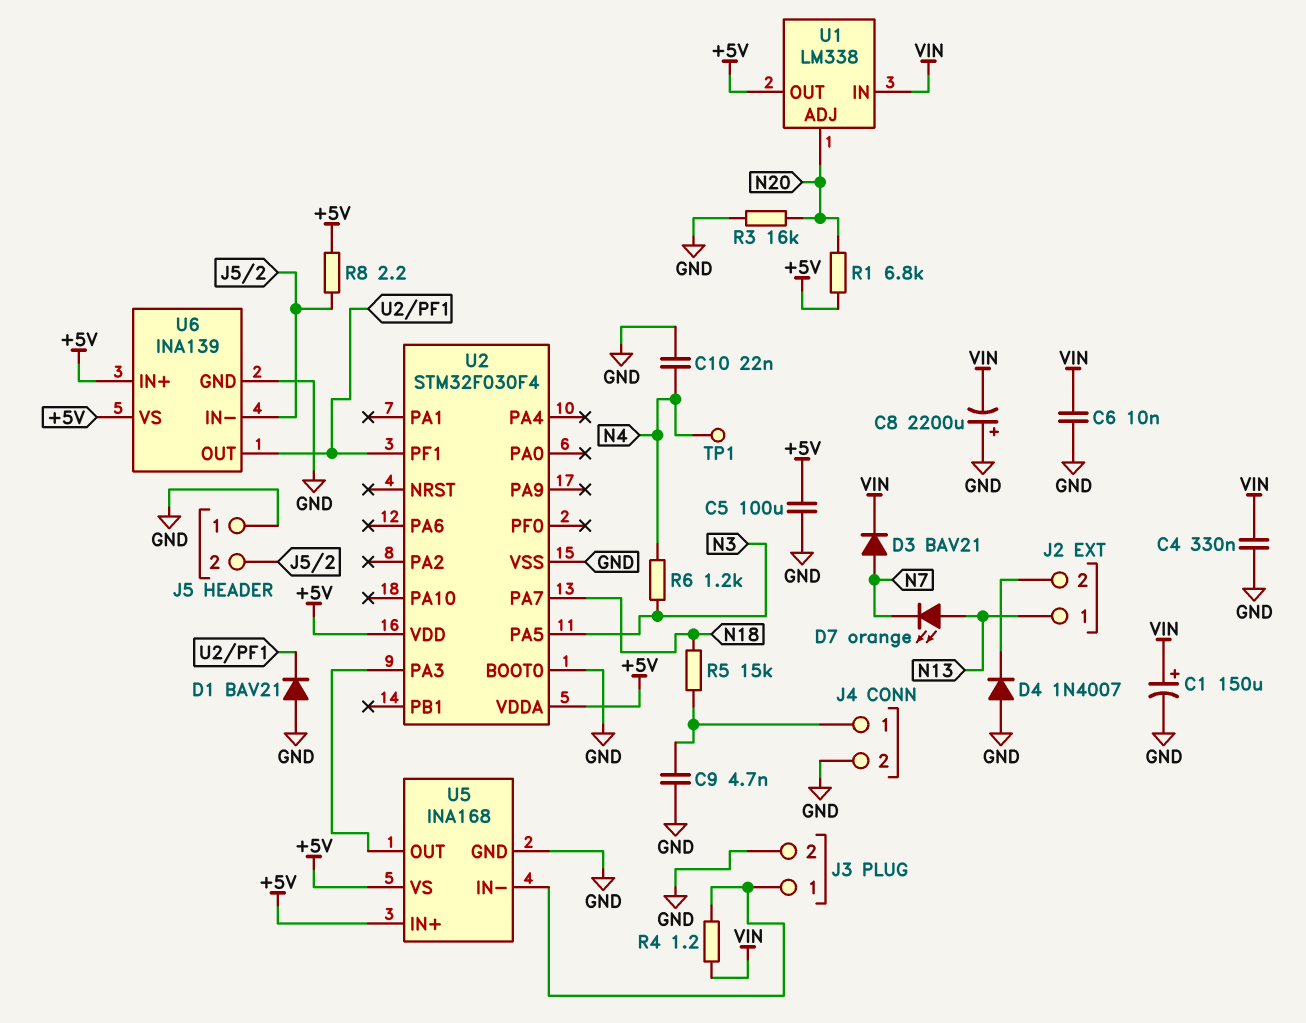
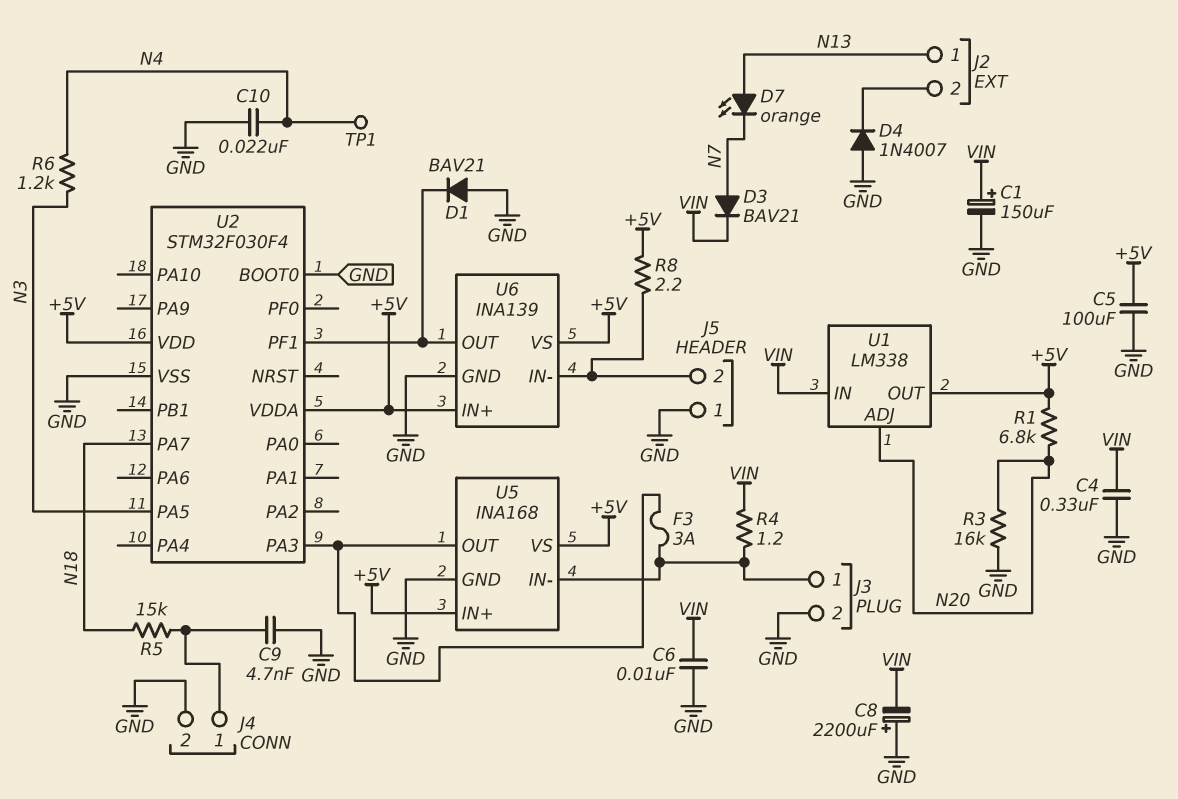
F3: none -> 3A (J3/1, U2/PA3)

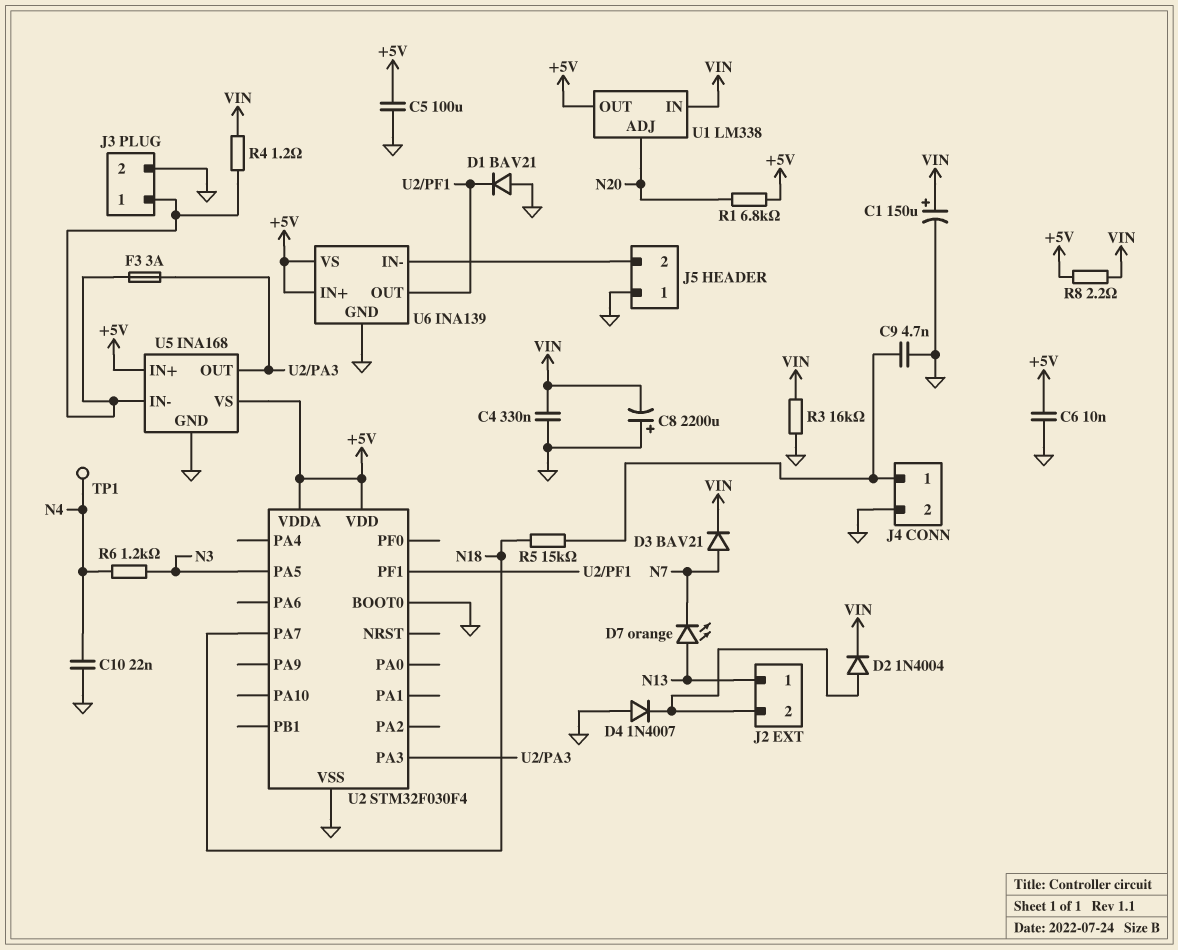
C6: 10nF (GND, VIN) -> 10nF (+5V, GND)
D2: none -> diode 1N4004 (A J2/2, K VIN)
R3: 16k (GND, N20) -> 16k (GND, VIN)
R8: 2.2 (+5V, J5/2) -> 2.2 (+5V, VIN)

